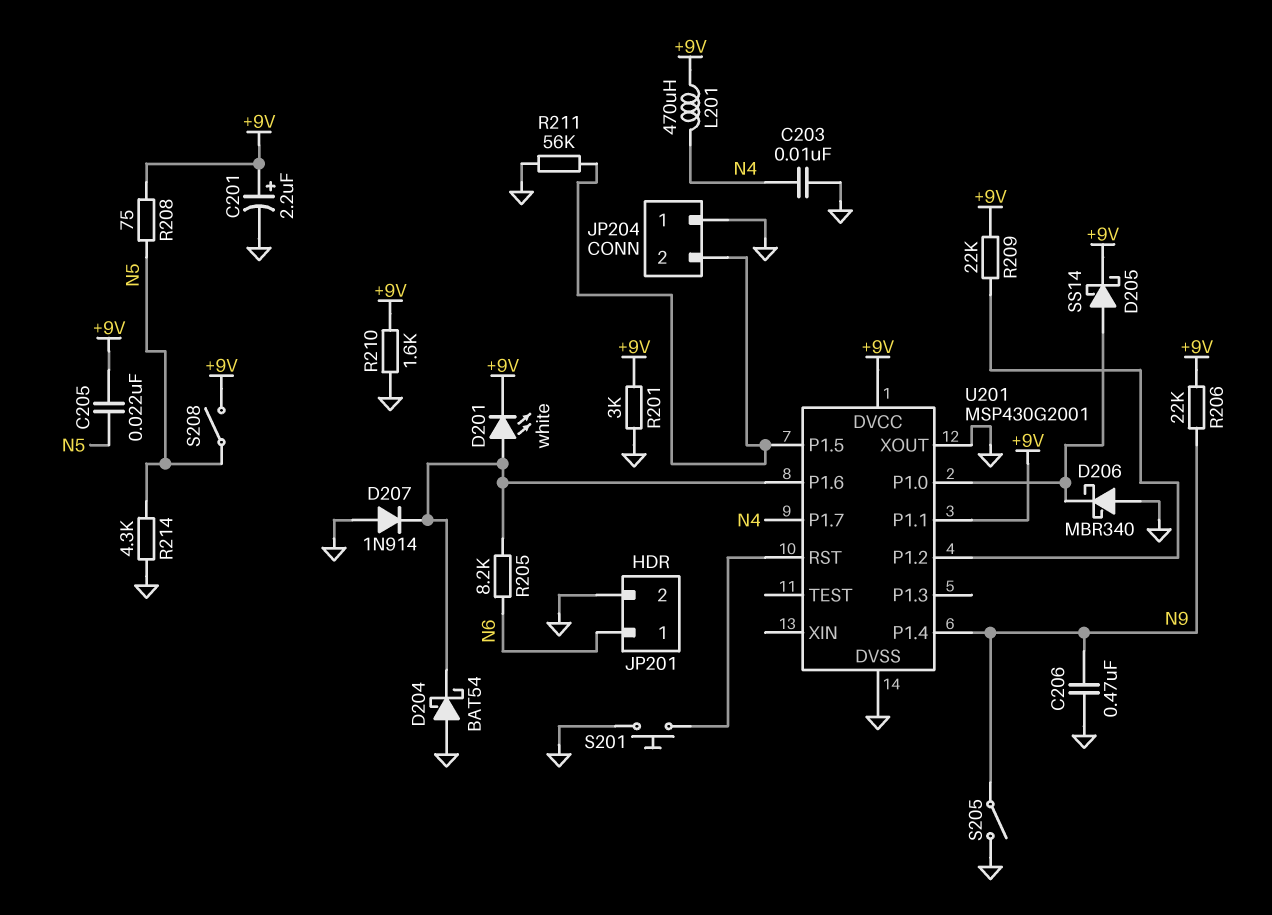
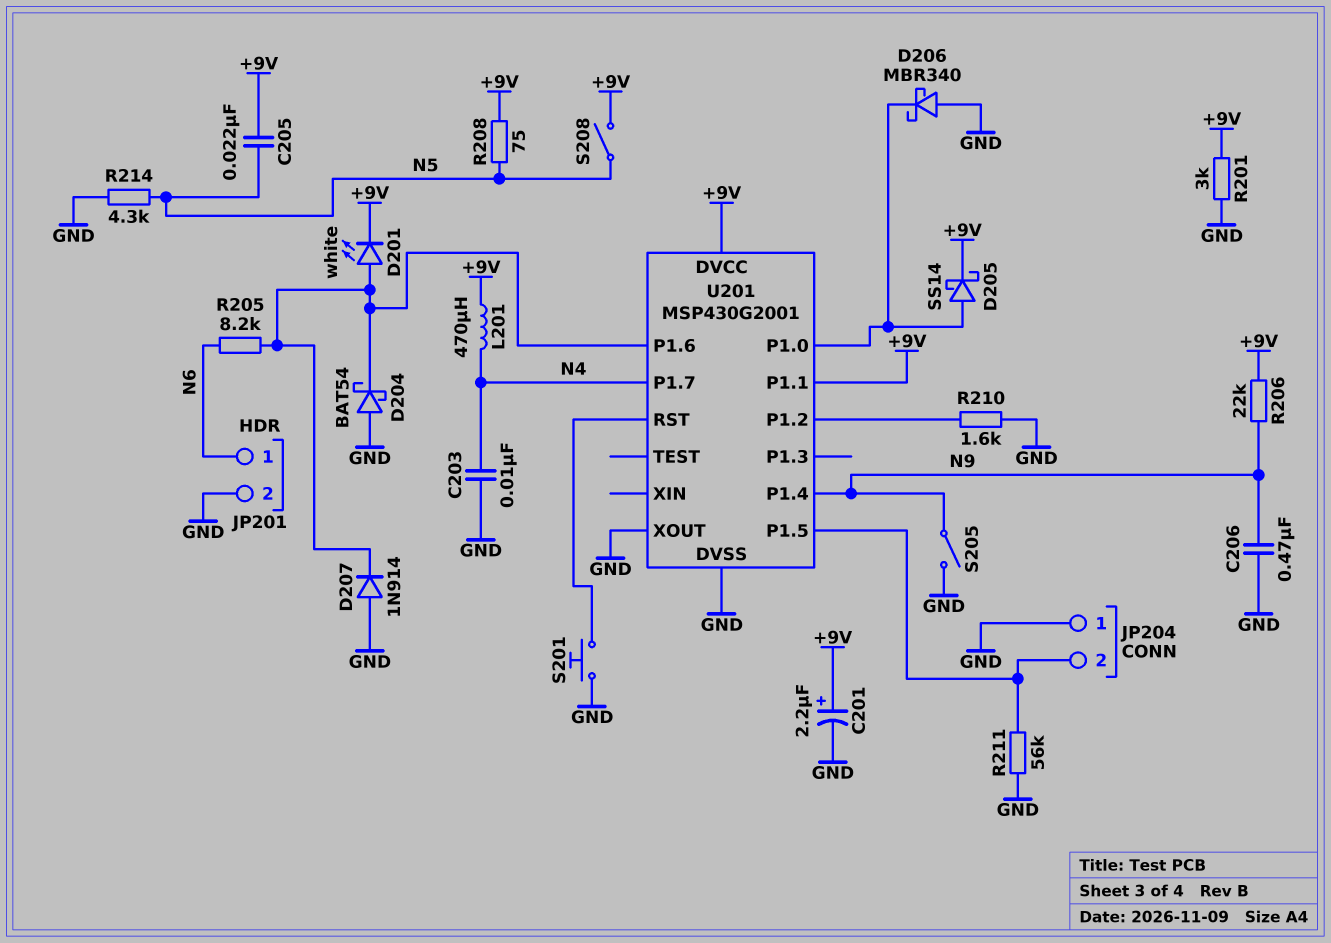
R209: 22k (+9V, U201/P1.2) -> none
R210: 1.6k (+9V, GND) -> 1.6k (GND, U201/P1.2)

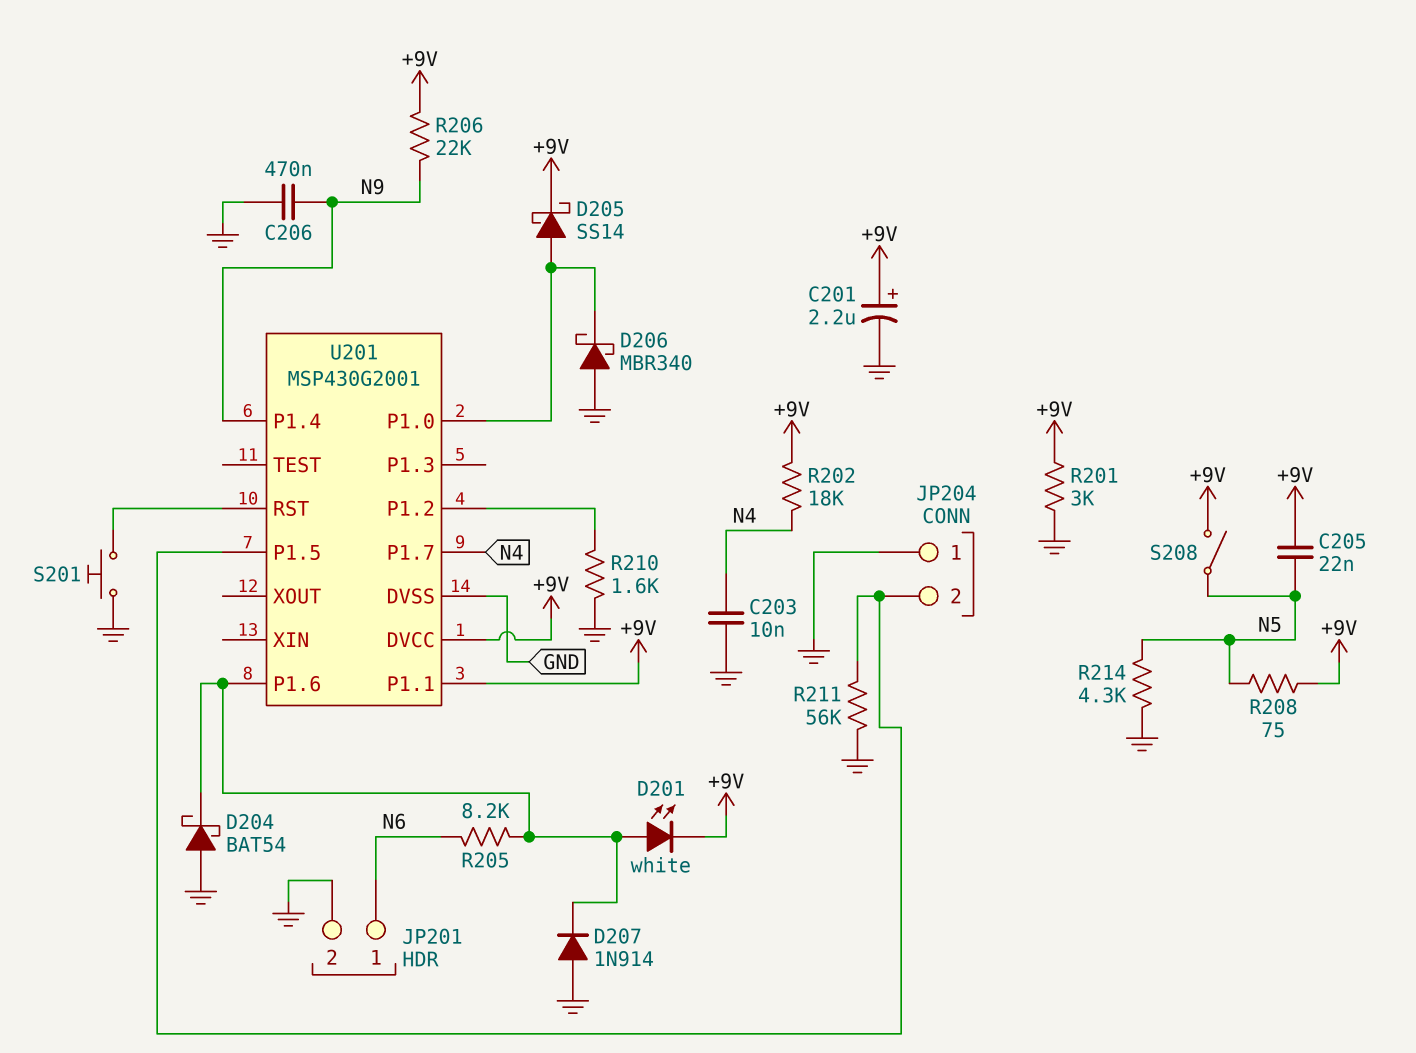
L201: 470uH (+9V, N4) -> none
R202: none -> 18k (+9V, N4)
S205: switch (GND, N9) -> none
U201 pin XOUT: GND -> none

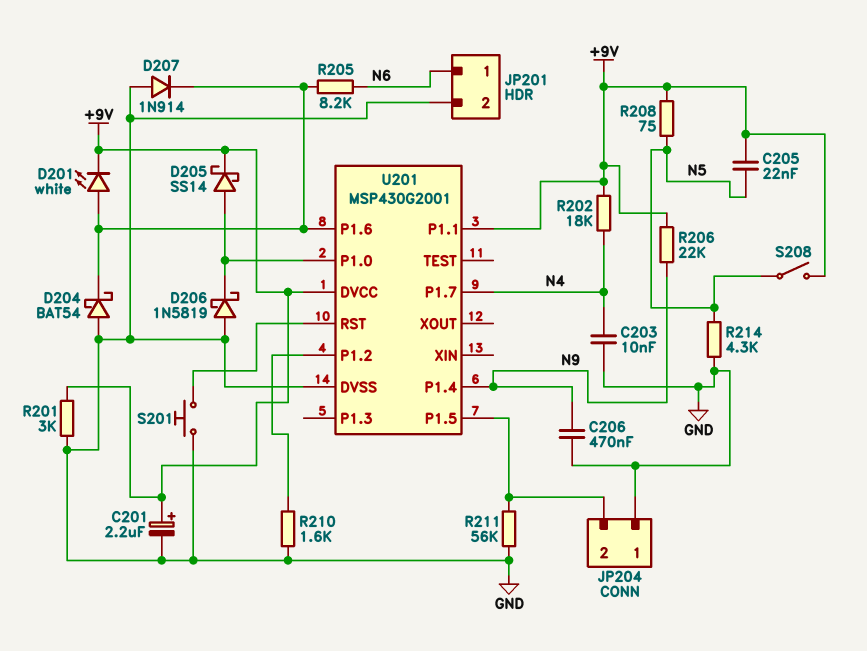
D206: schottky MBR340 (A GND, K U201/P1.0) -> schottky 1N5819 (A GND, K U201/P1.0)

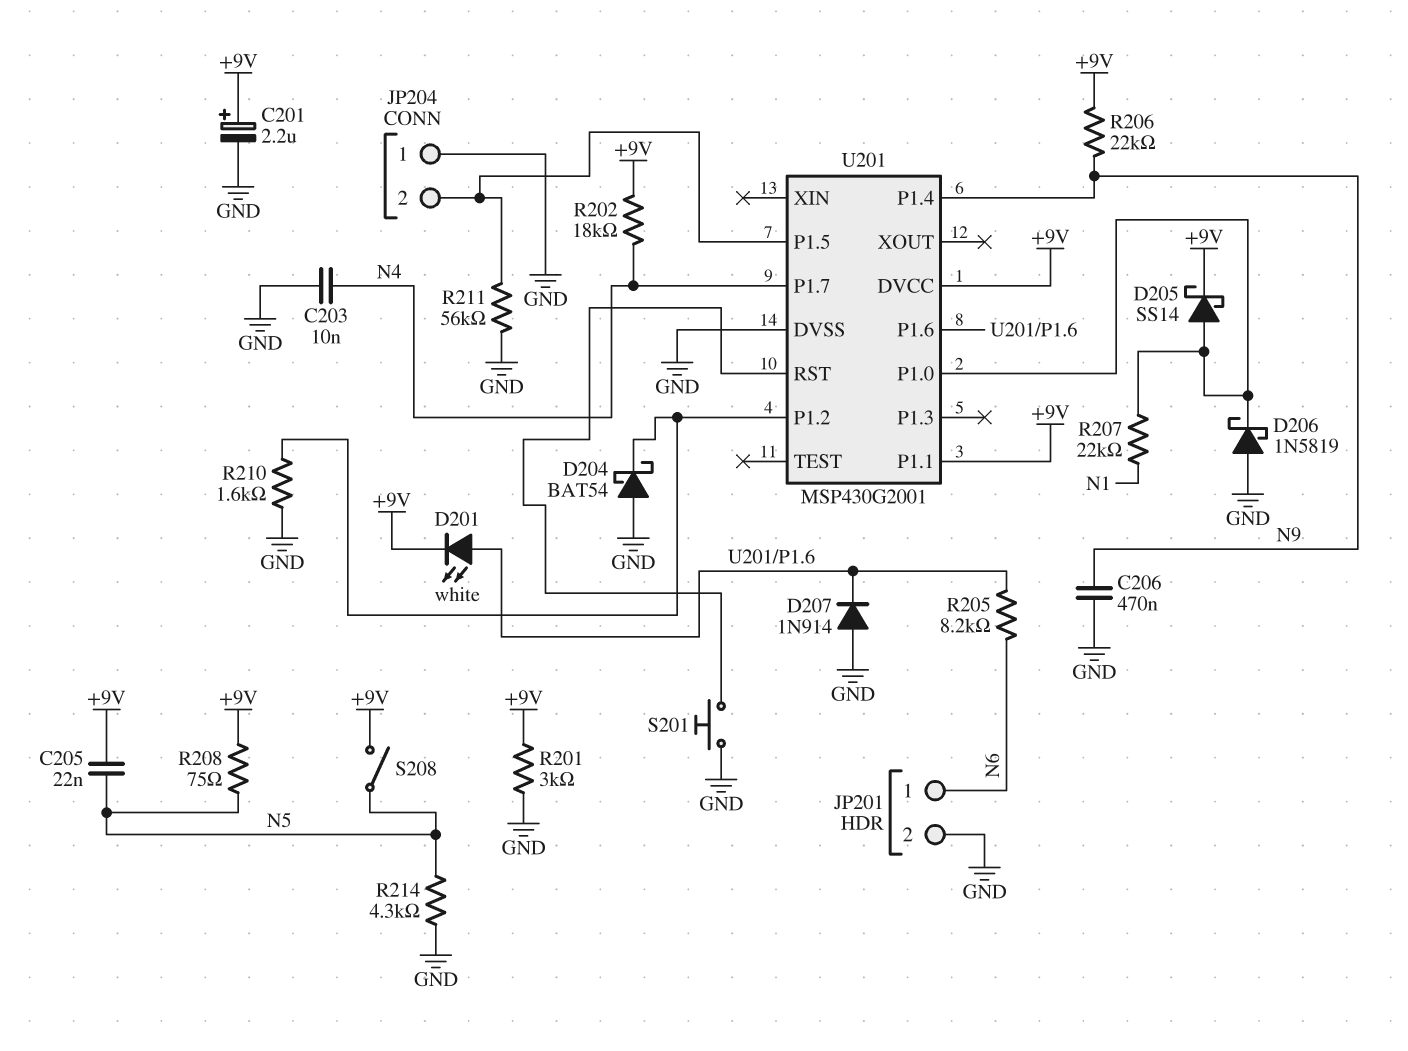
D204: schottky BAT54 (A GND, K U201/P1.6) -> schottky BAT54 (A GND, K U201/P1.2)
R207: none -> 22k (N1, U201/P1.0)

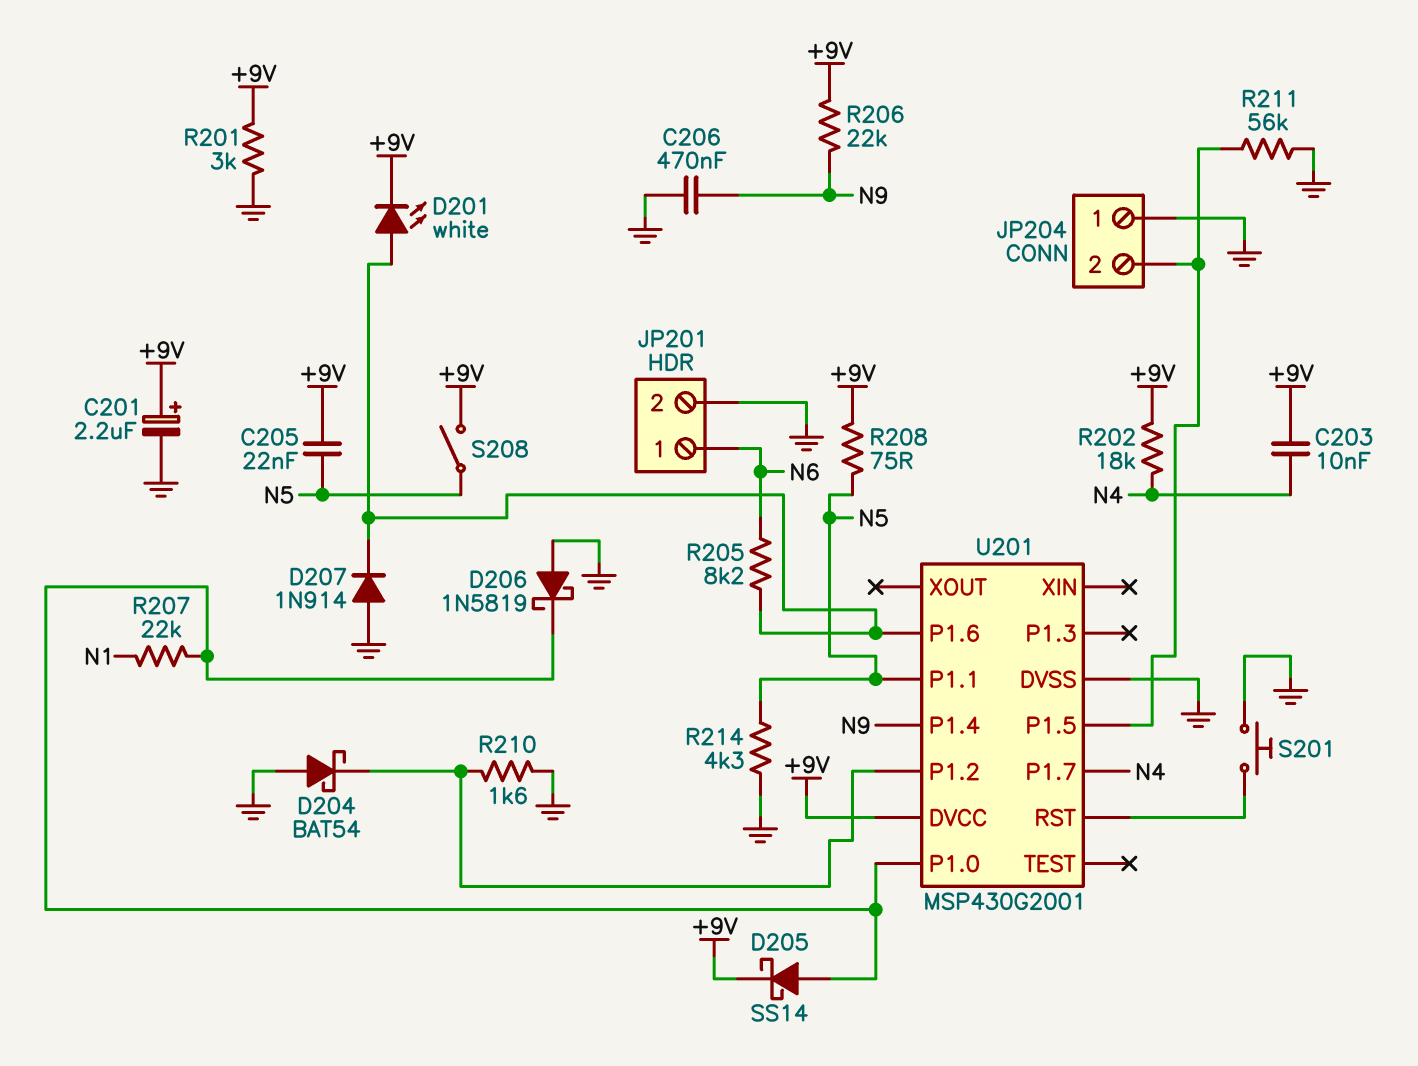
C203: 10nF (GND, N4) -> 10nF (+9V, N4)
U201 pin P1.1: +9V -> N5

